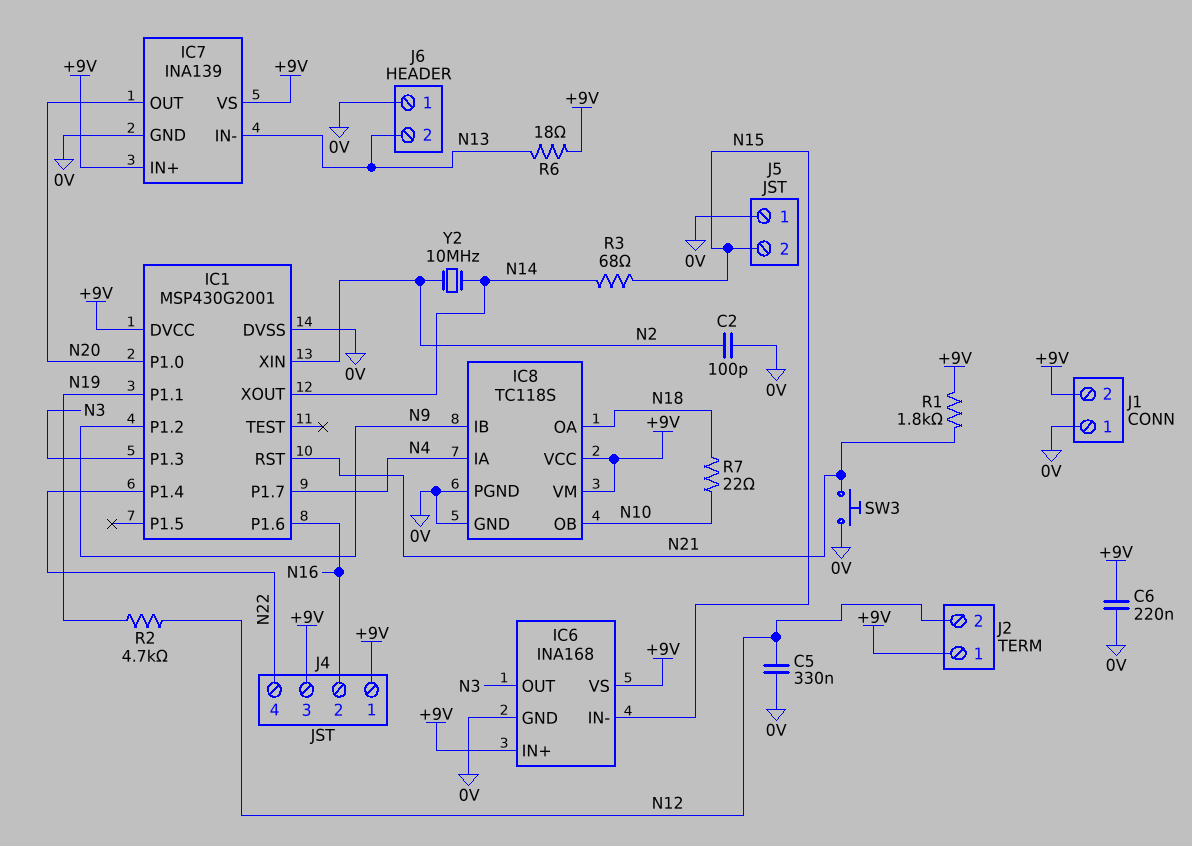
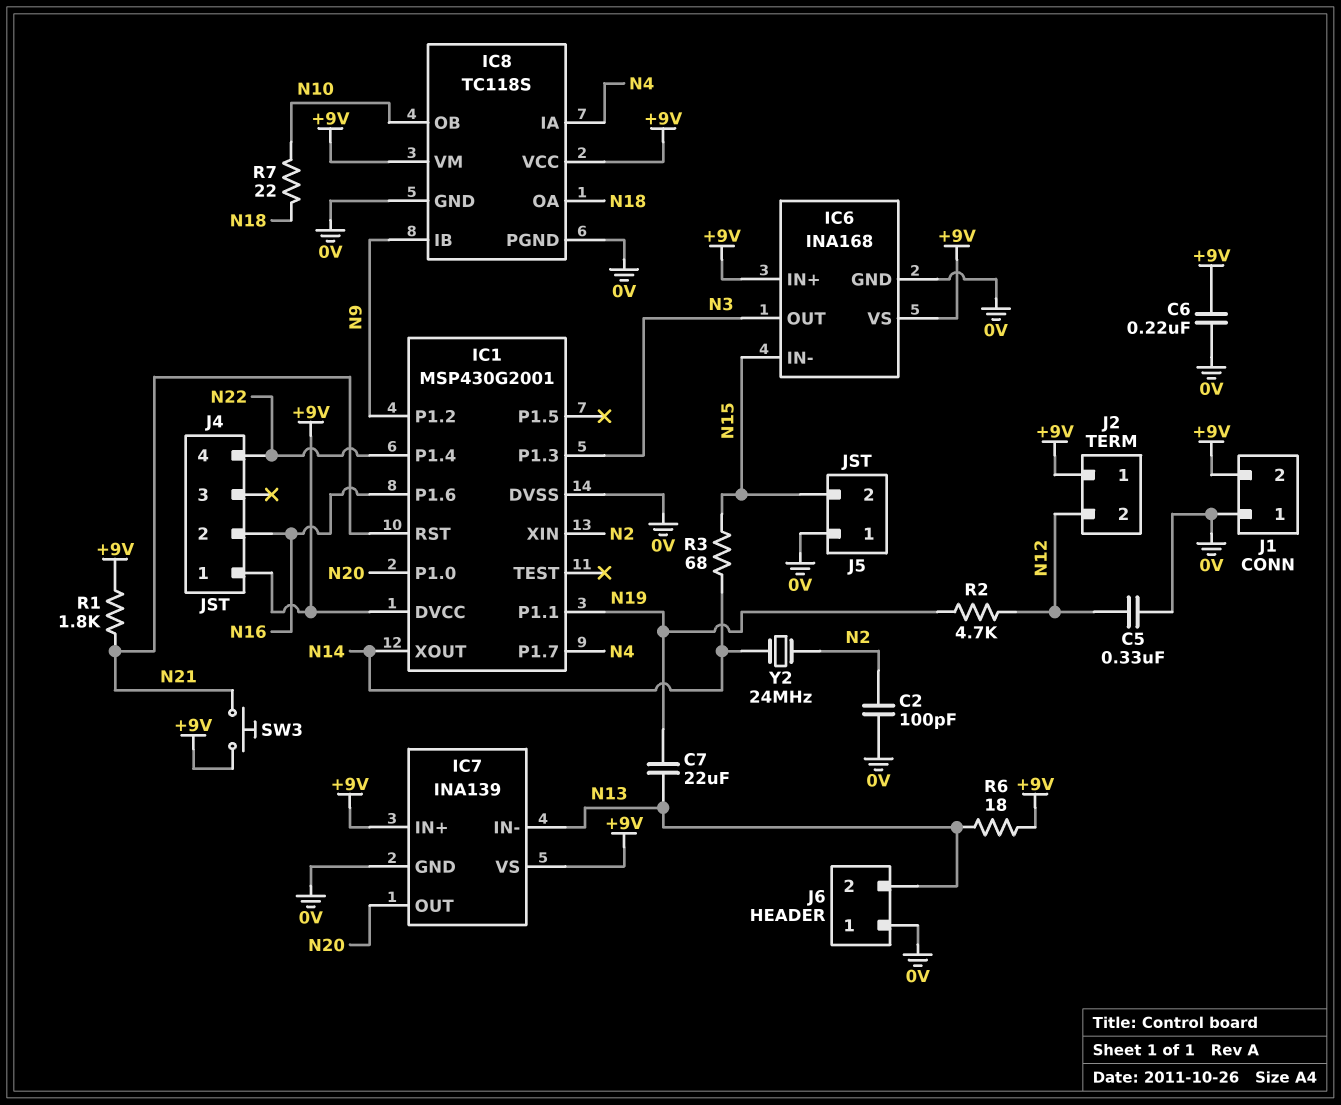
C7: none -> 22uF (N13, N19)
J4 pin 3: +9V -> none
SW3: button (0V, N21) -> button (+9V, N21)
Y2: 10MHz (N2, N14) -> 24MHz (N2, N14)

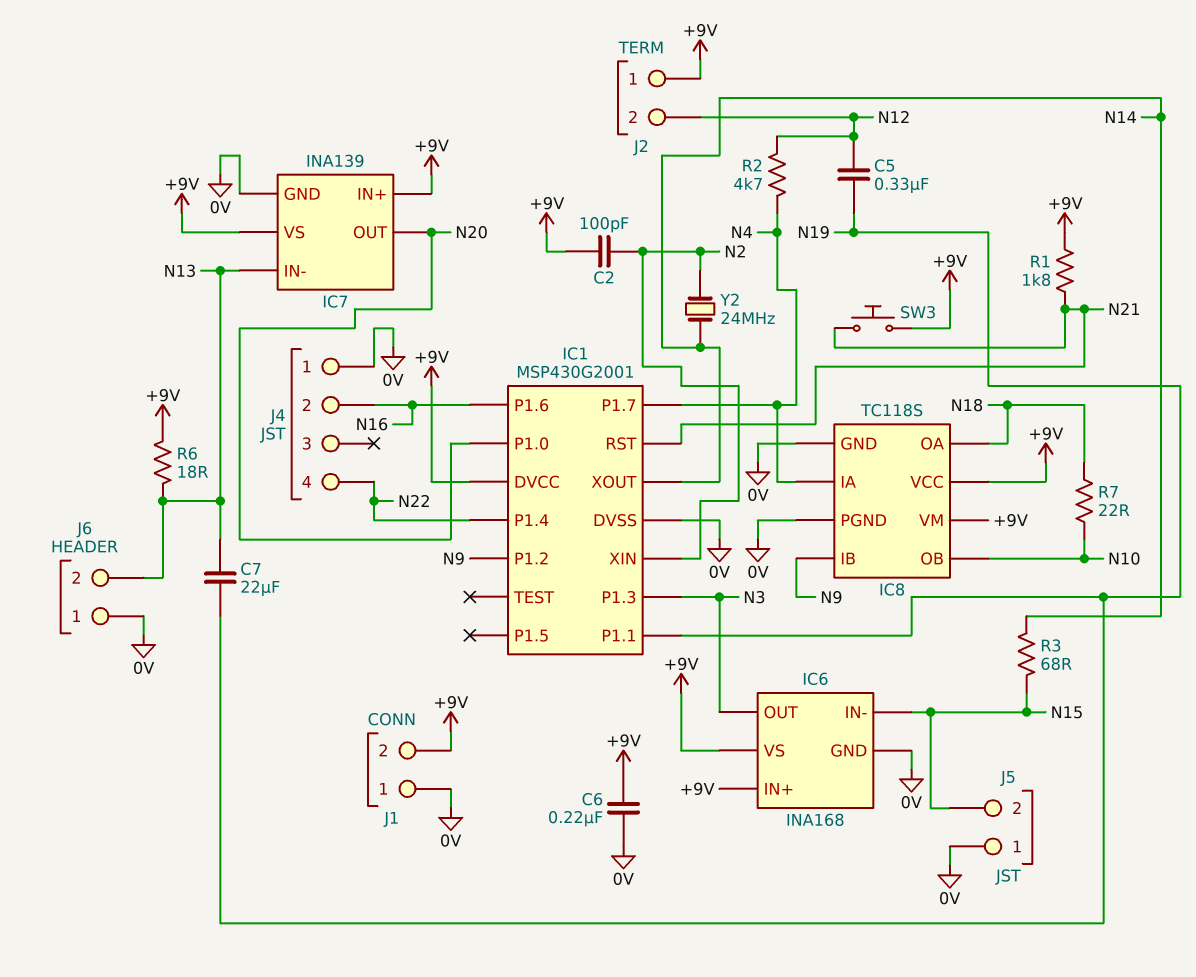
C2: 100pF (0V, N2) -> 100pF (+9V, N2)
C5: 330nF (0V, N12) -> 330nF (N12, N19)
J4 pin 1: +9V -> 0V
R2: 4.7k (N12, N19) -> 4.7k (N4, N12)

